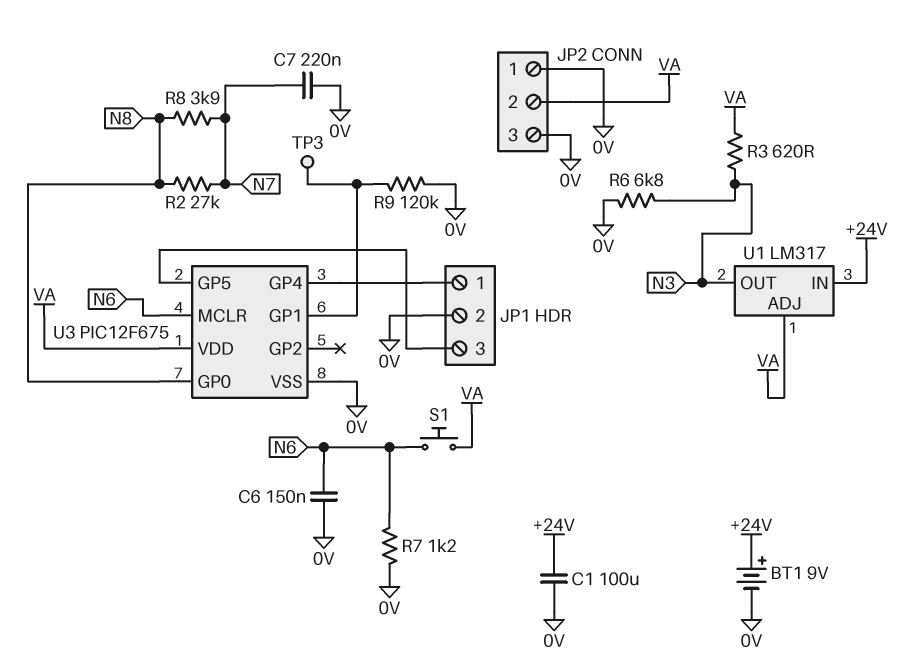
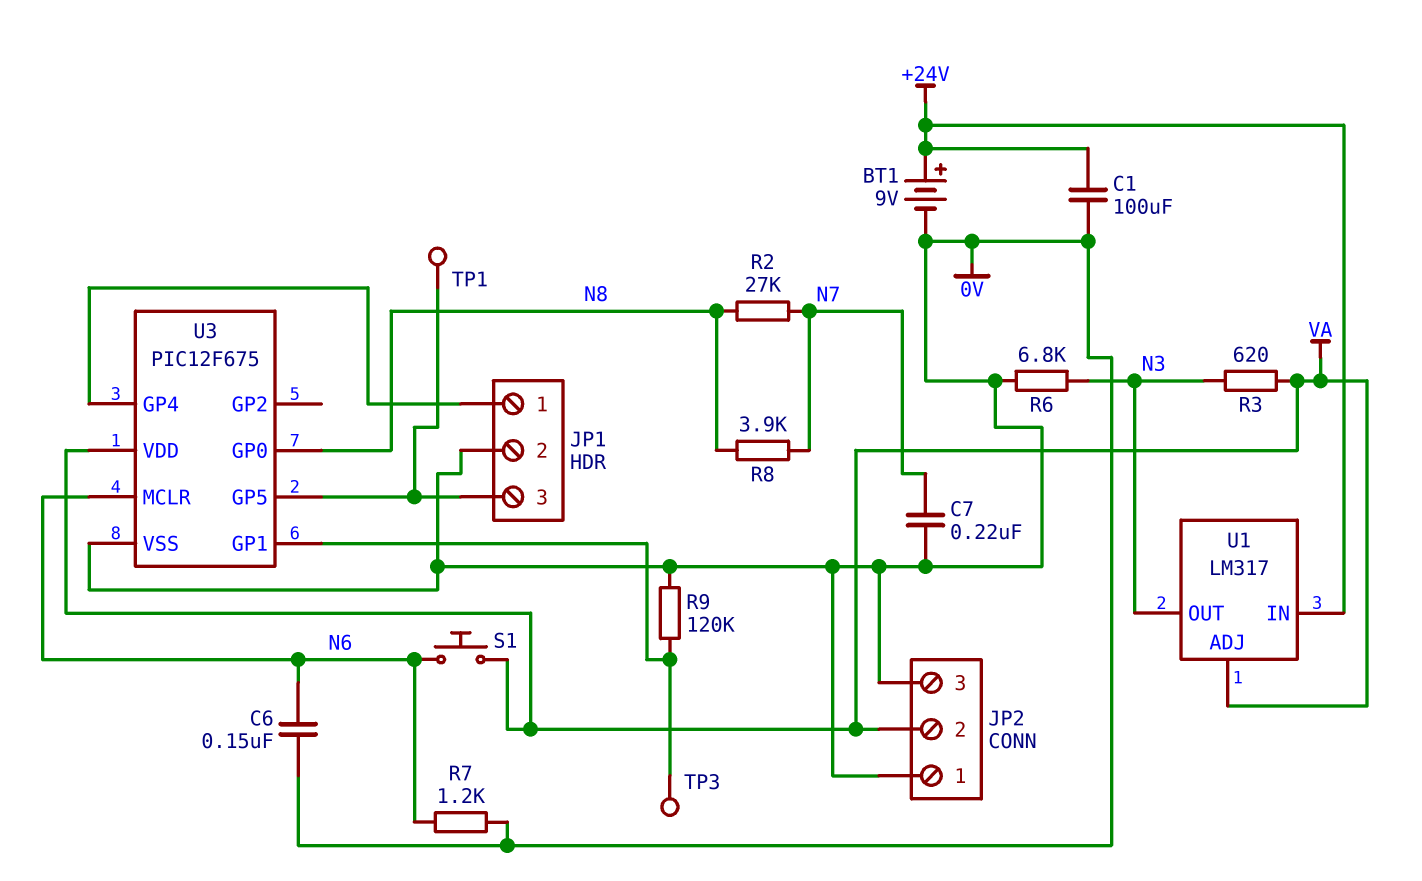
TP1: none -> test point (JP1/3)

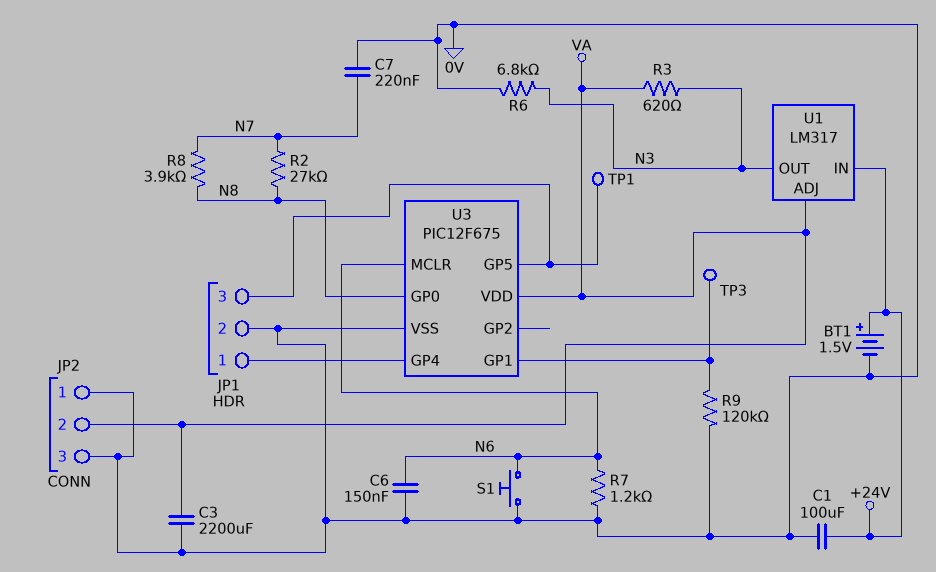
BT1: 9V (plus +24V, minus 0V) -> 1.5V (plus +24V, minus 0V)
C3: none -> 2200uF (0V, VA)
S1: button (N6, VA) -> button (0V, N6)

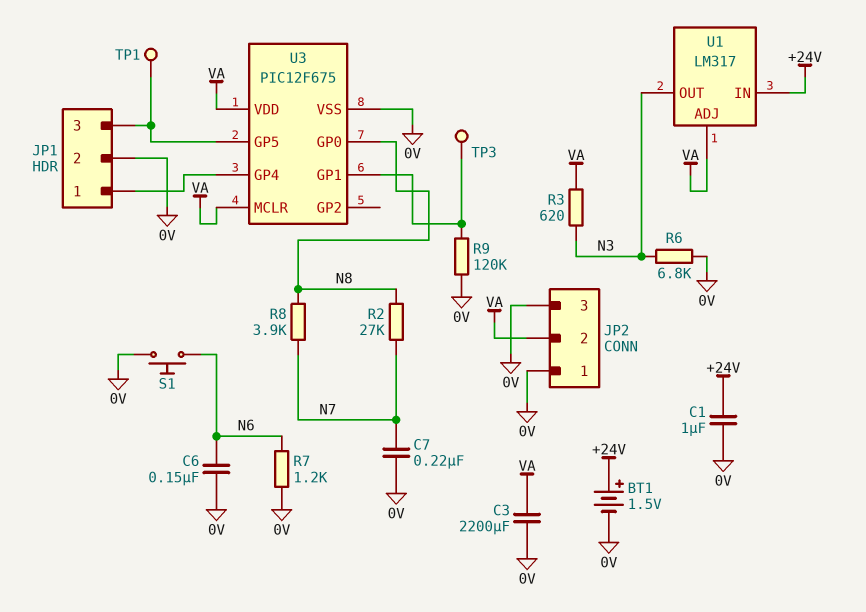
C1: 100uF (+24V, 0V) -> 1uF (+24V, 0V)
U3 pin MCLR: N6 -> VA

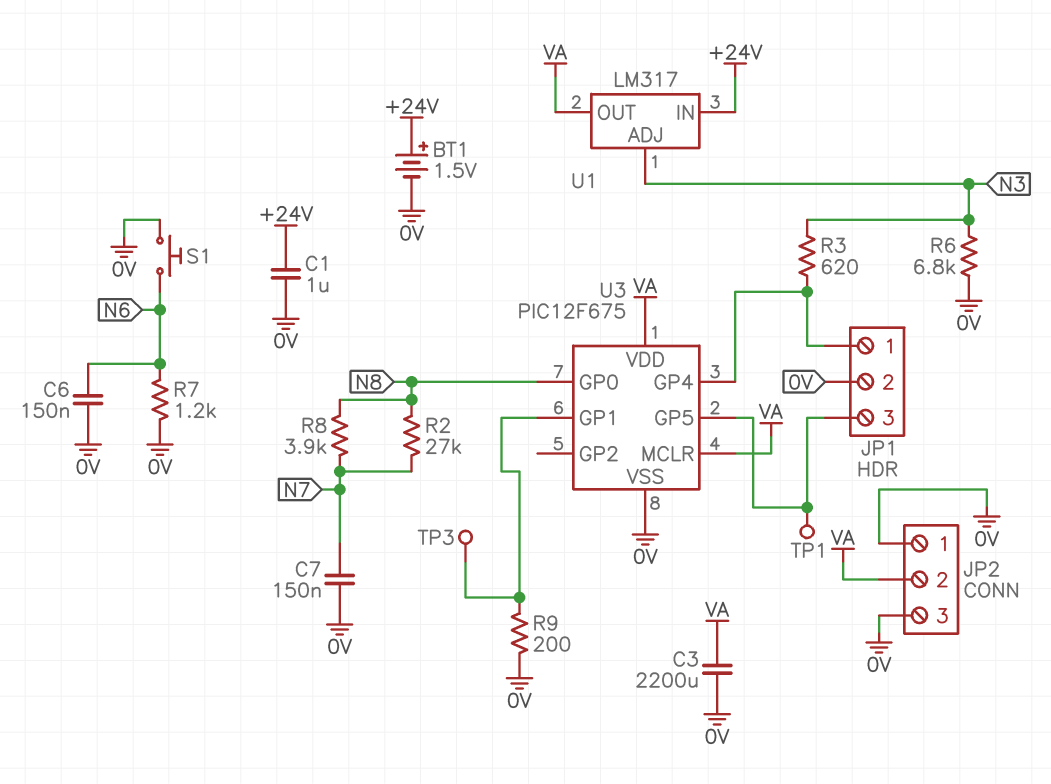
C7: 220nF (0V, N7) -> 150nF (0V, N7)
R3: 620 (N3, VA) -> 620 (JP1/1, N3)
R9: 120k (0V, U3/GP1) -> 200 (0V, U3/GP1)
U1 pin ADJ: VA -> N3
U1 pin OUT: N3 -> VA

